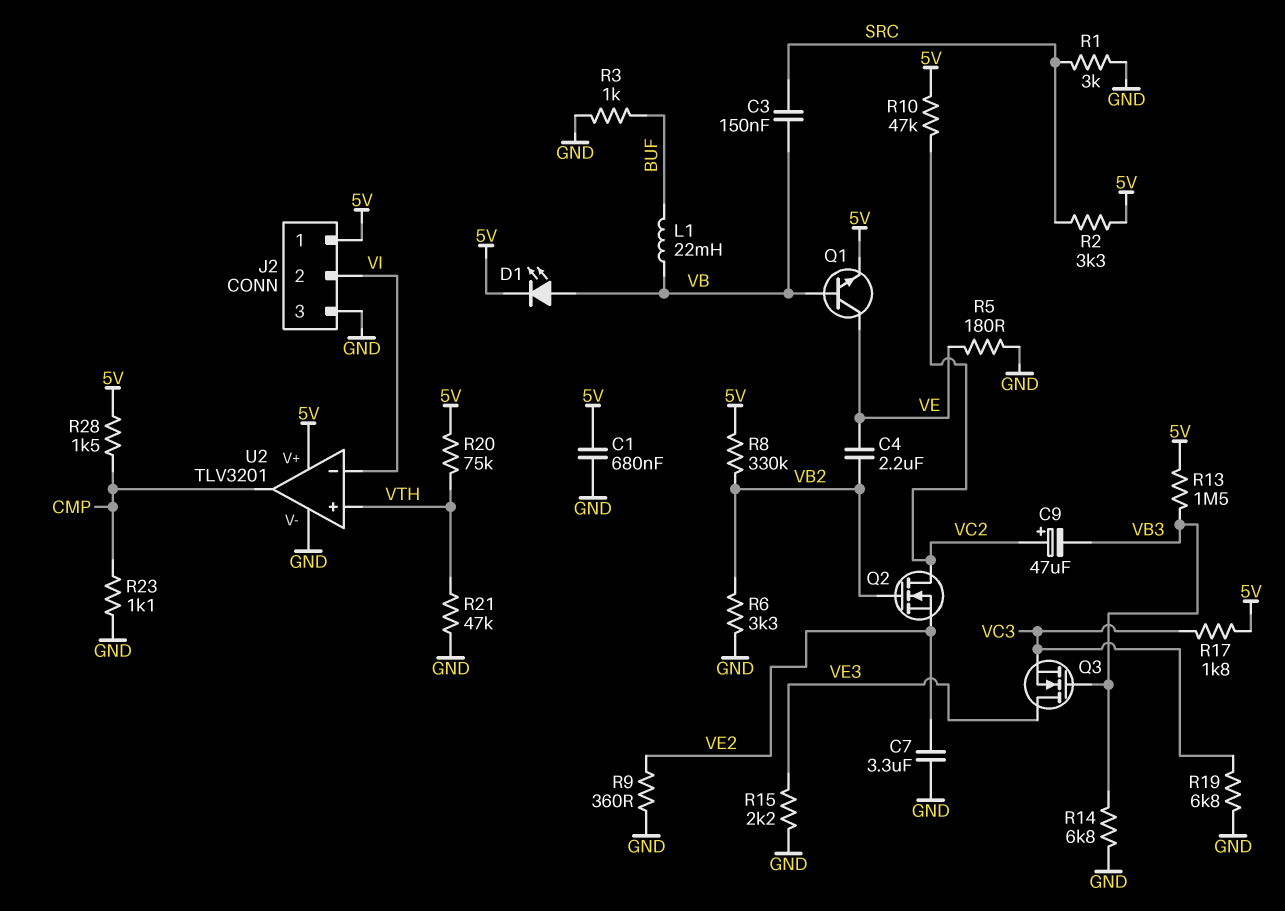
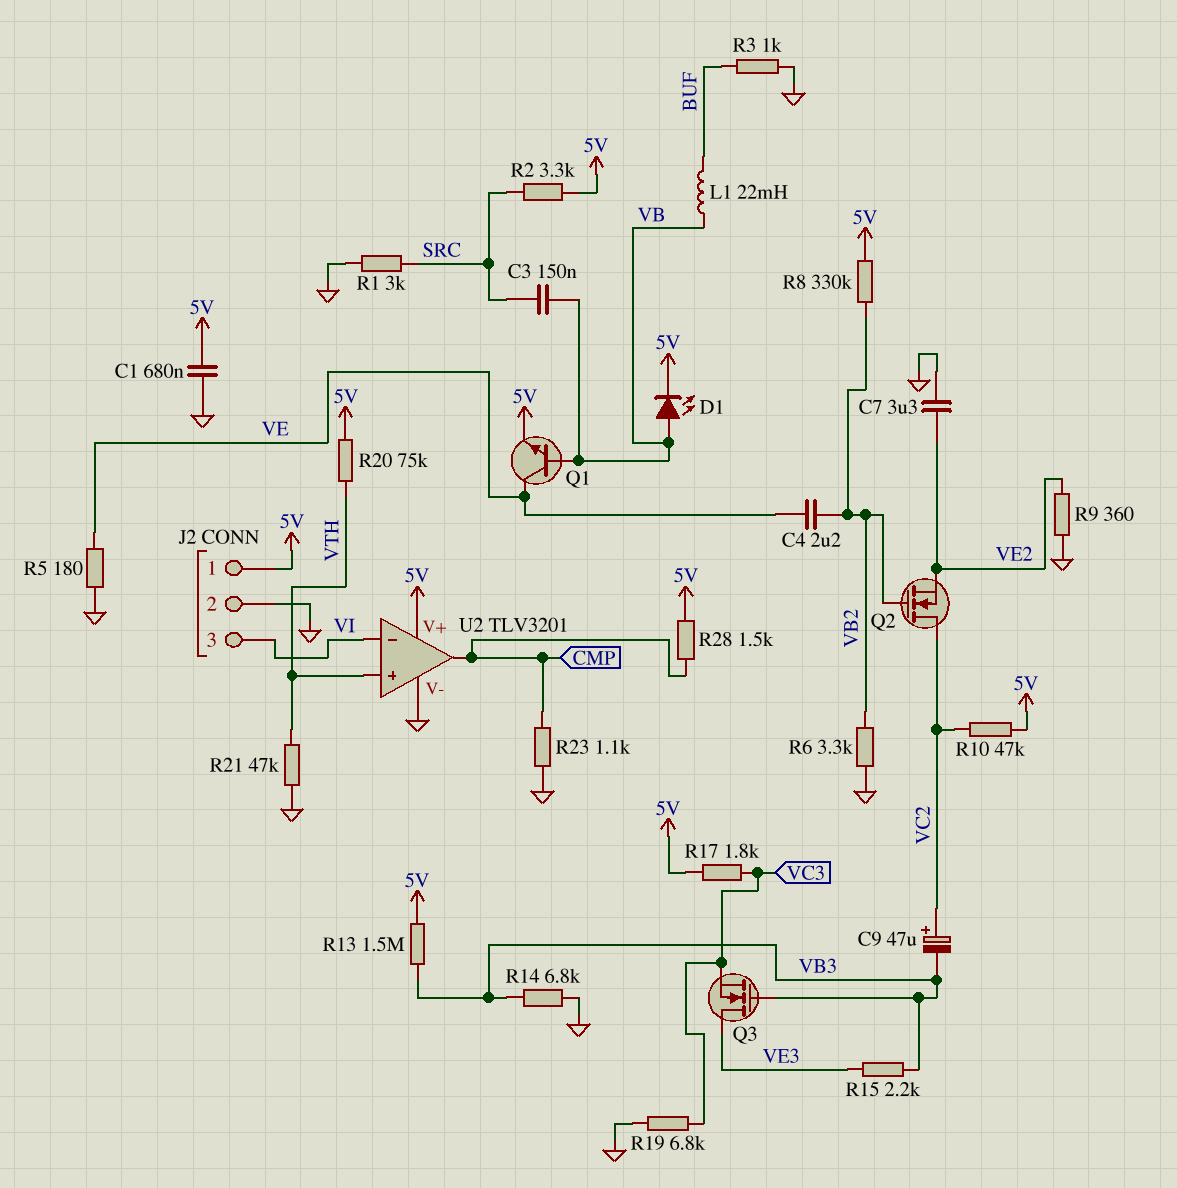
J2 pin 2: VI -> GND
J2 pin 3: GND -> VI
R15: 2.2k (GND, VE3) -> 2.2k (VB3, VE3)

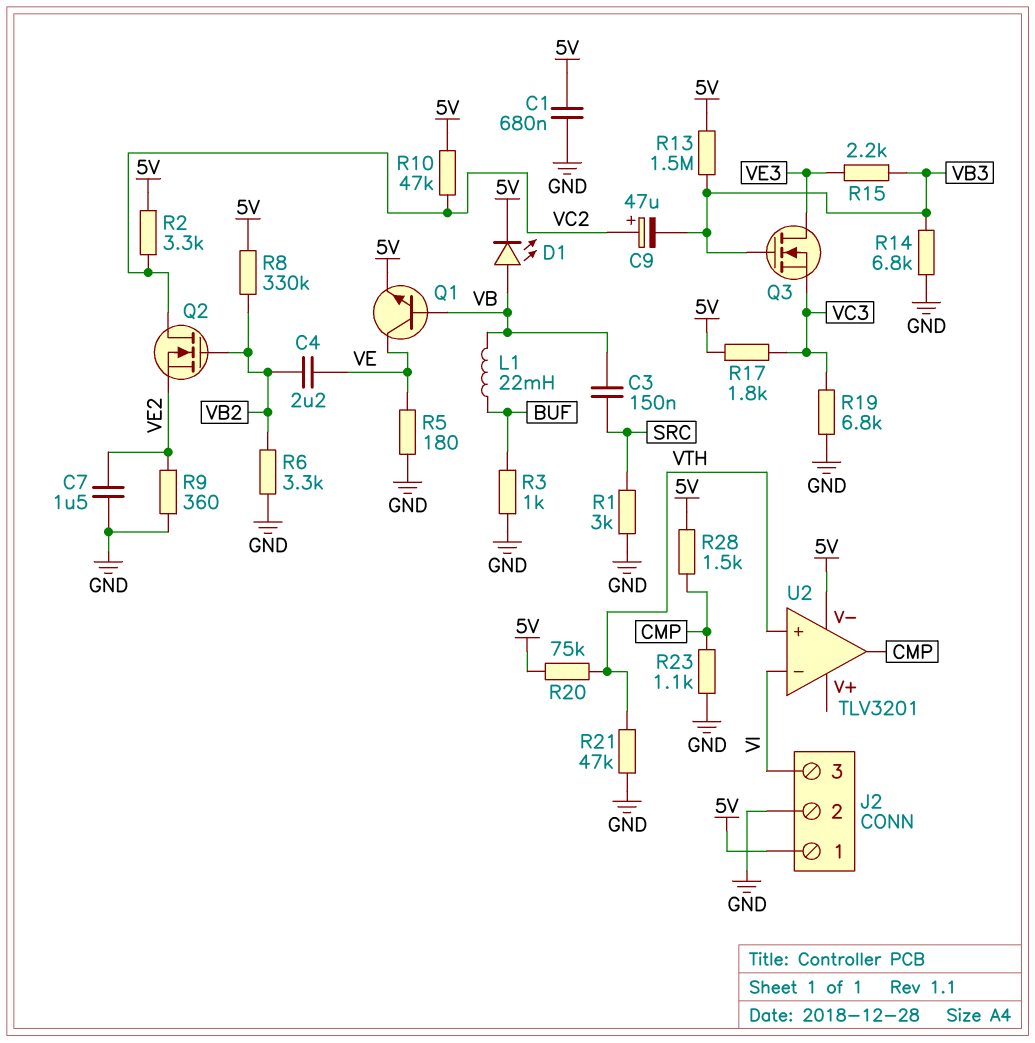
C7: 3.3uF (GND, VE2) -> 1.5uF (GND, VE2)
R2: 3.3k (5V, SRC) -> 3.3k (5V, VC2)
U2 pin V+: 5V -> none
U2 pin V-: GND -> 5V

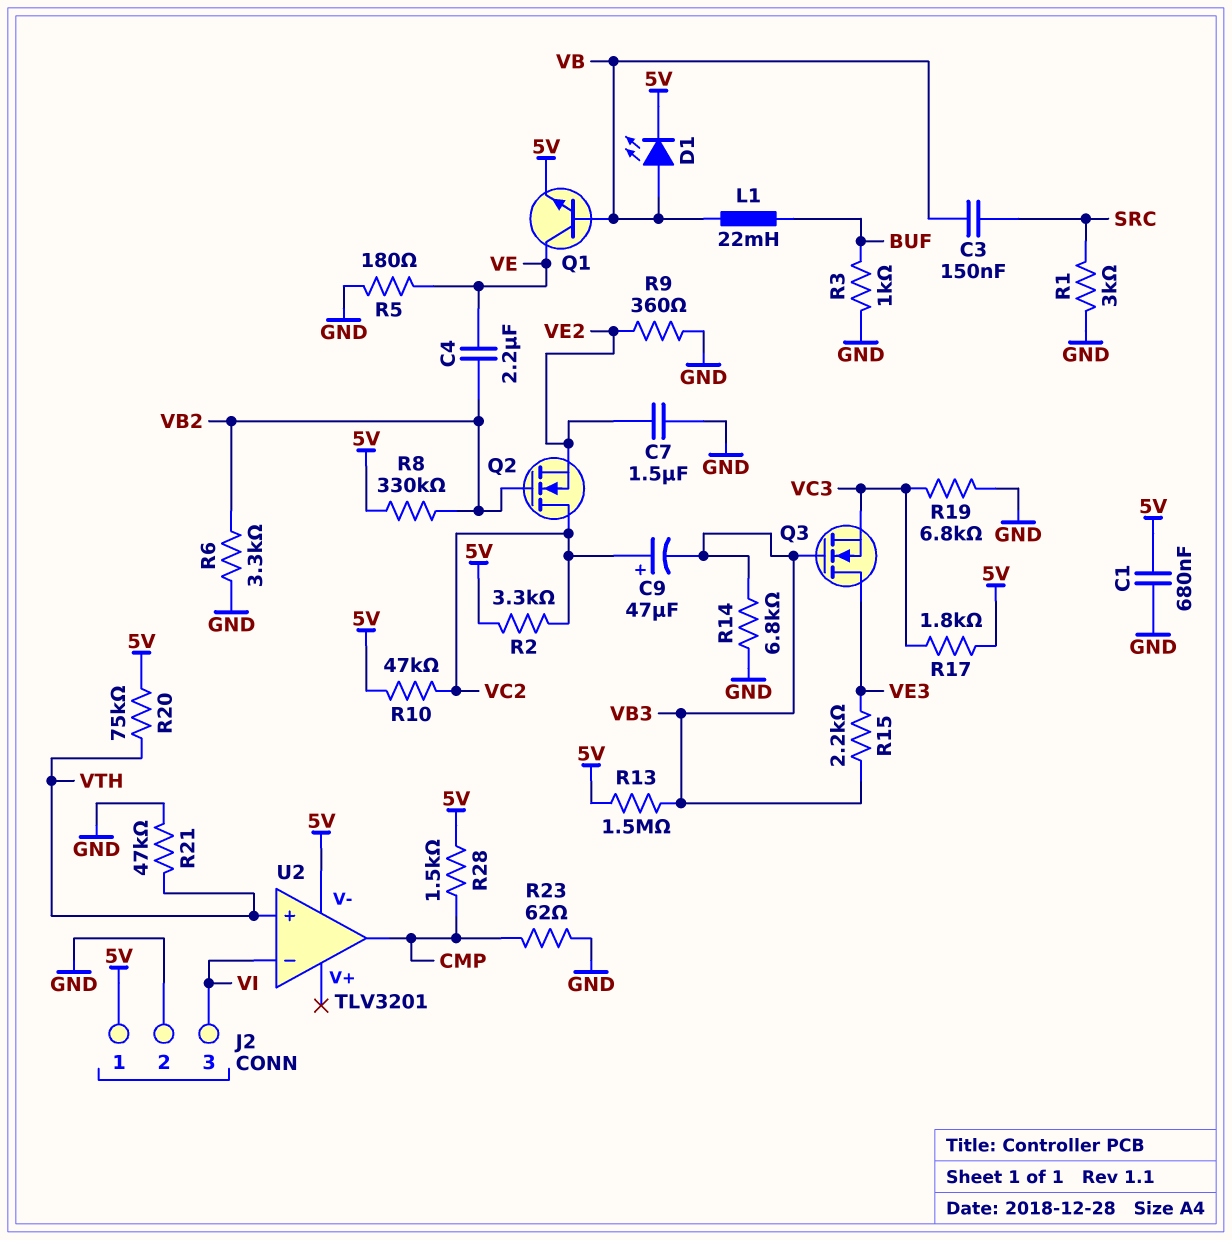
R23: 1.1k (CMP, GND) -> 62 (CMP, GND)

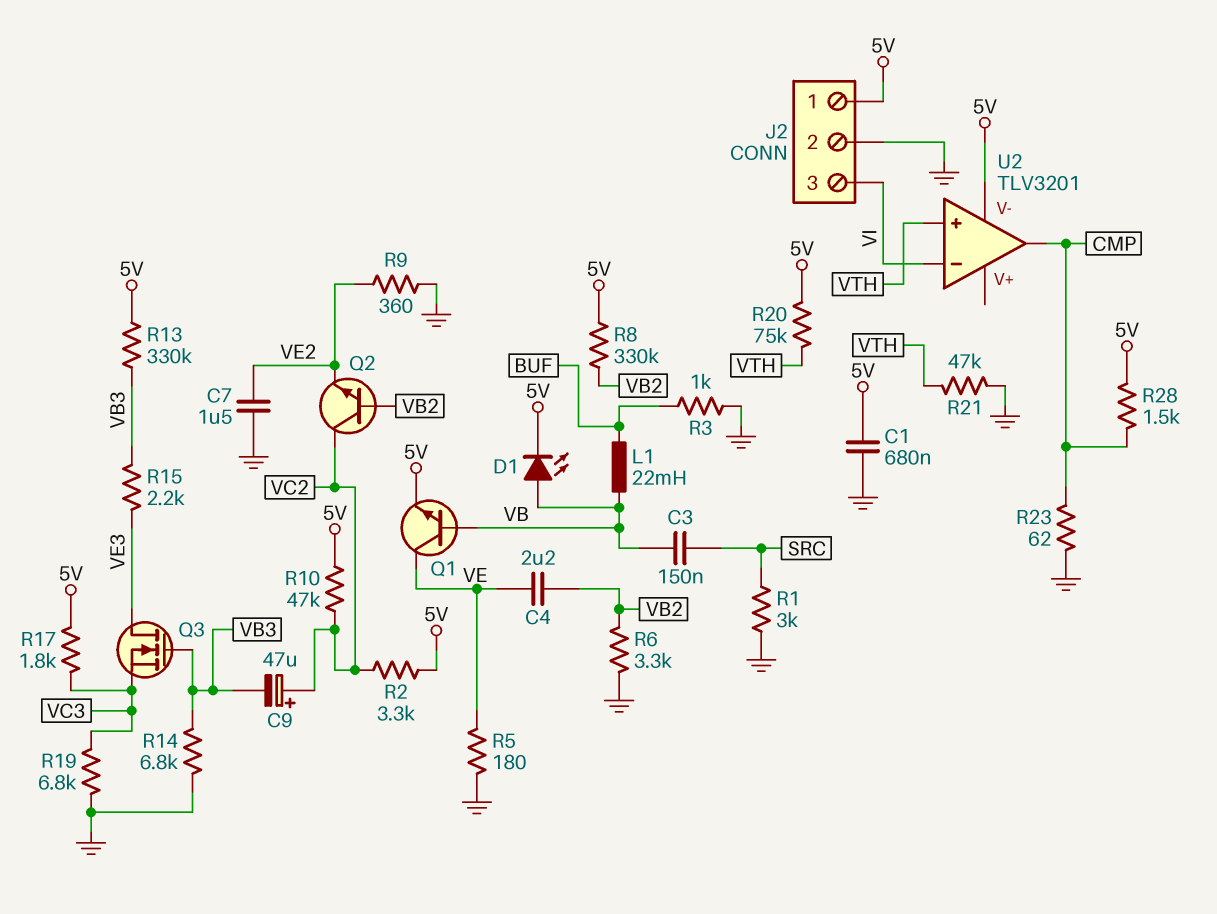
Q2: NMOS (G VB2, D VC2, S VE2) -> NPN (B VB2, C VC2, E VE2)
R13: 1.5M (5V, VB3) -> 330k (5V, VB3)

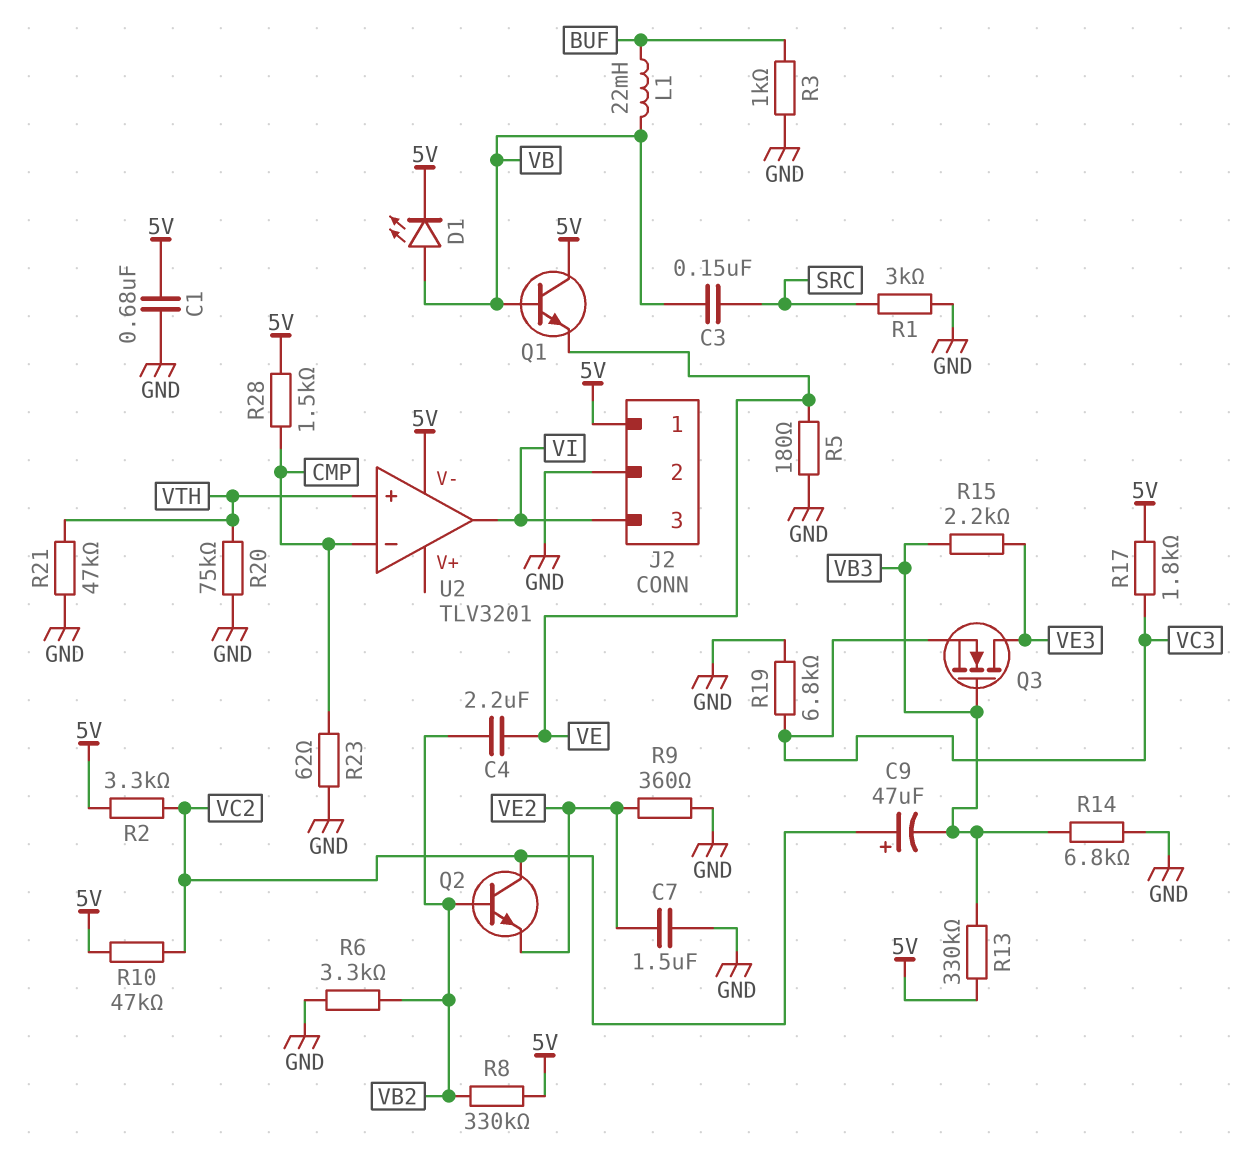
Q1: NPN (B VB, C VE, E 5V) -> NPN (B VB, C 5V, E VE)
R20: 75k (5V, VTH) -> 75k (GND, VTH)
U2 pin in-: VI -> CMP
U2 pin out: CMP -> VI

